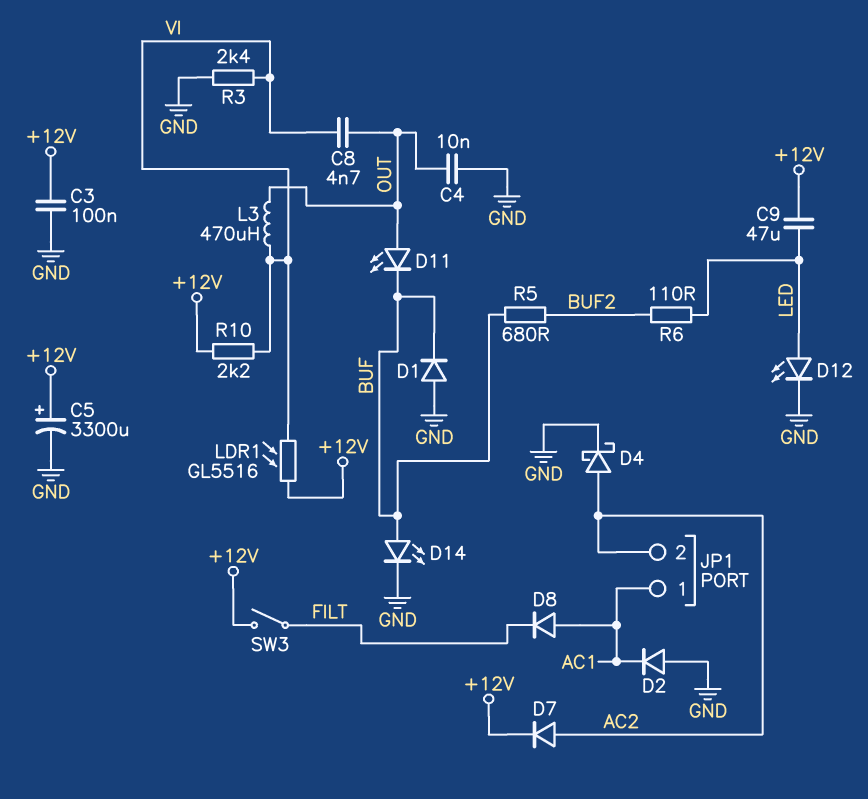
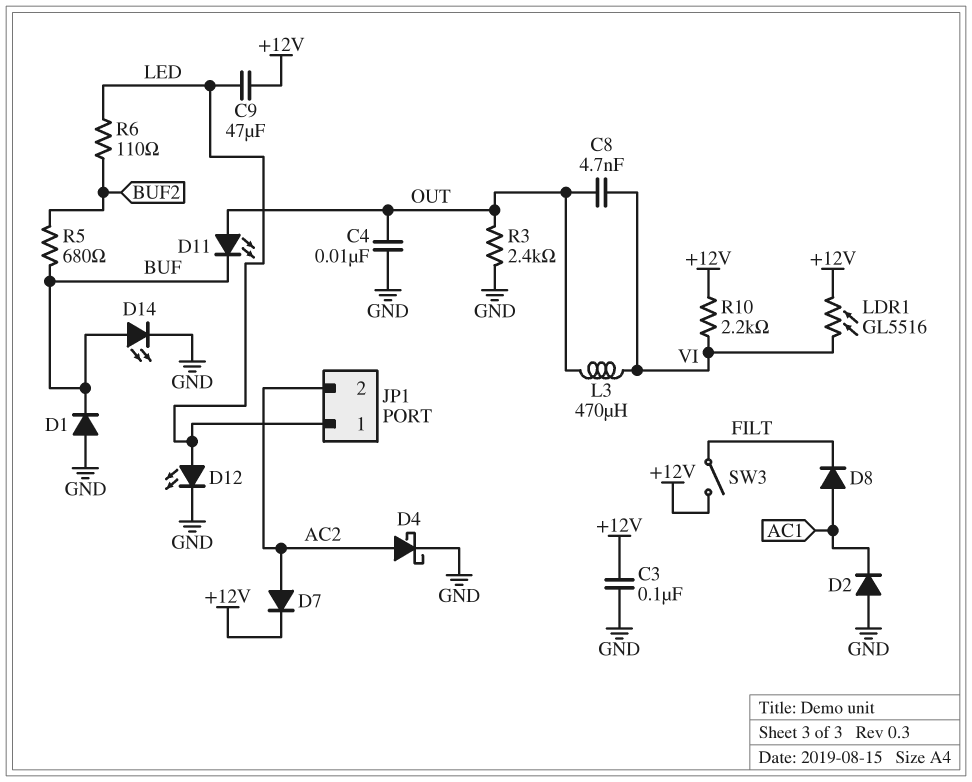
C5: 3300uF (plus +12V, minus GND) -> none
JP1 pin 1: AC1 -> LED
R3: 2.4k (GND, VI) -> 2.4k (GND, OUT)

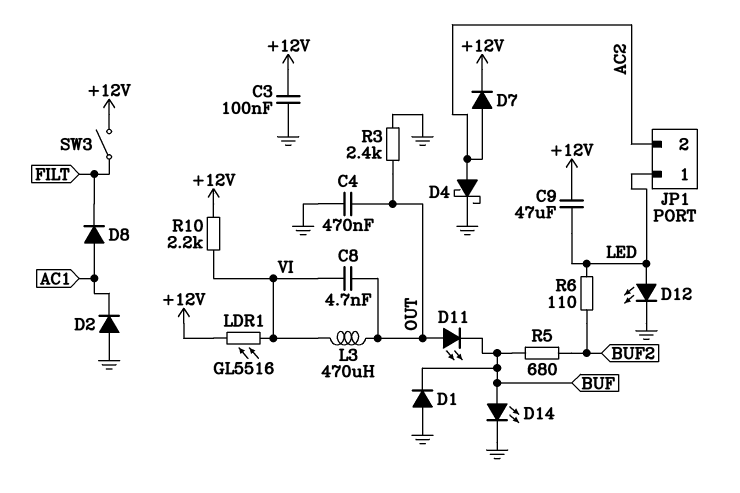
C4: 10nF (GND, OUT) -> 470nF (GND, OUT)

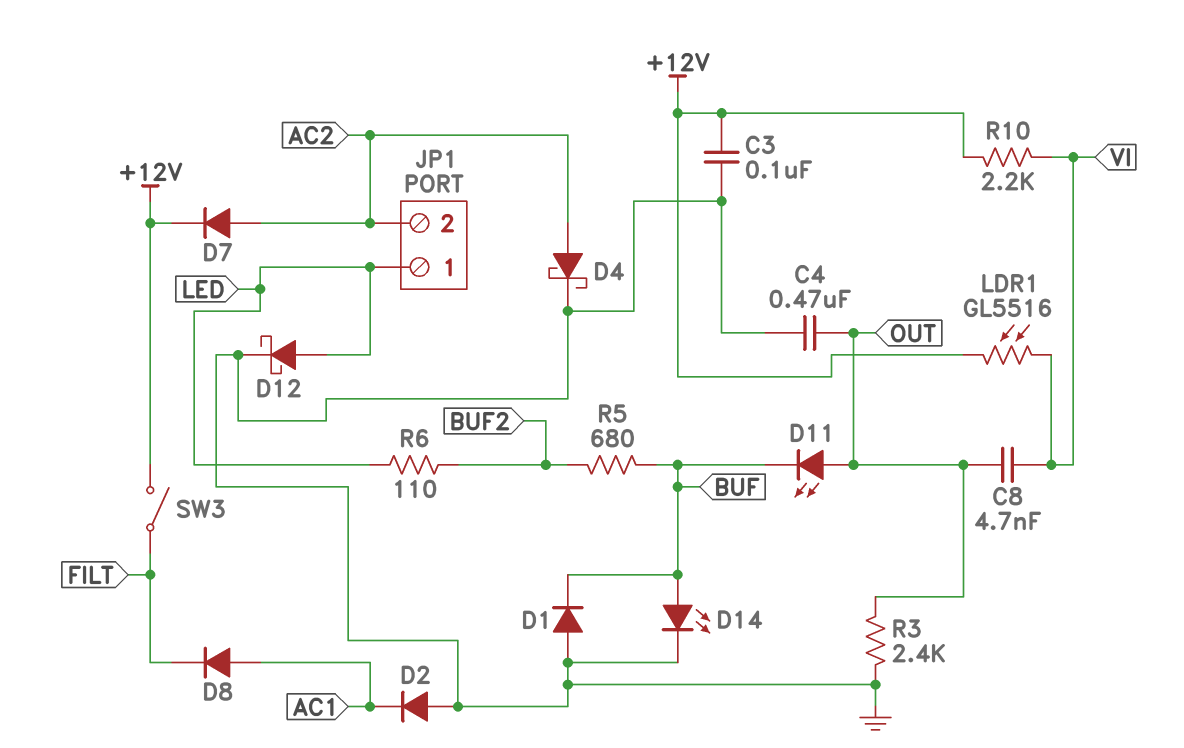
C9: 47uF (+12V, LED) -> none
D12: LED (A LED, K GND) -> schottky (A LED, K GND)
L3: 470uH (OUT, VI) -> none

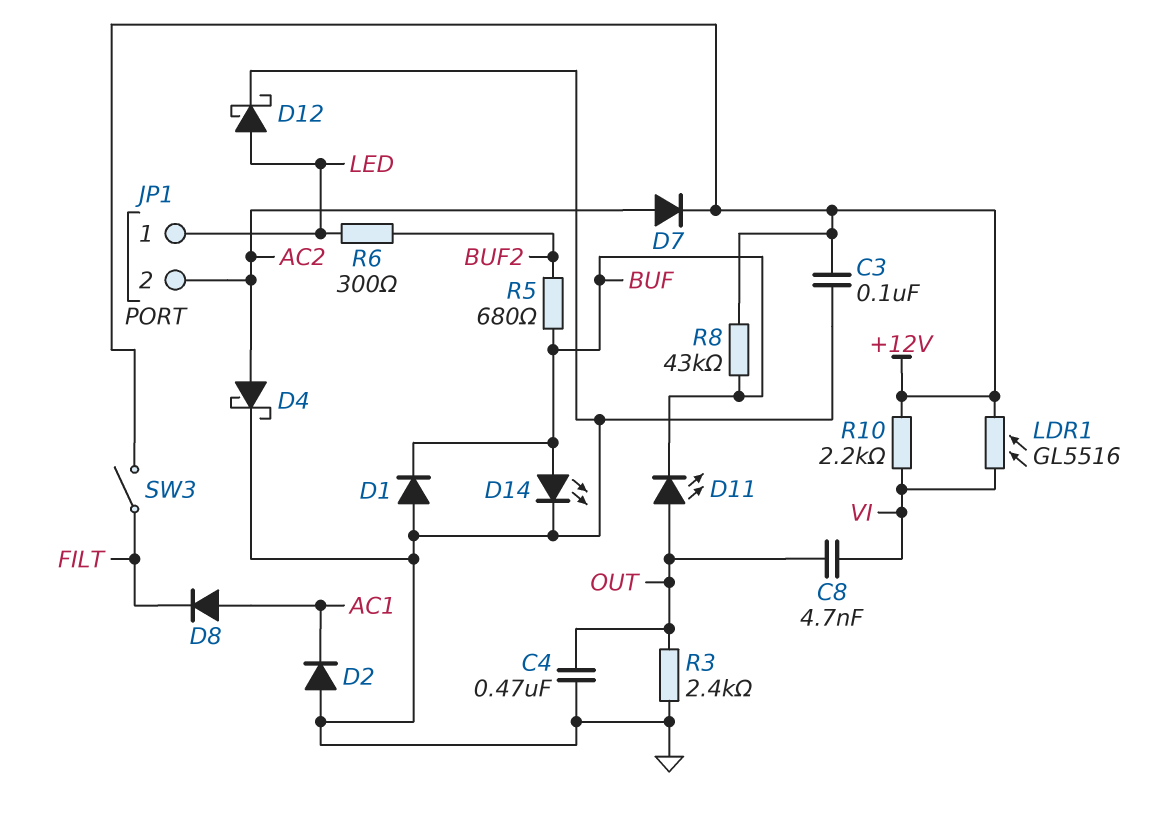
R6: 110 (BUF2, LED) -> 300 (BUF2, LED)
R8: none -> 43k (+12V, BUF)

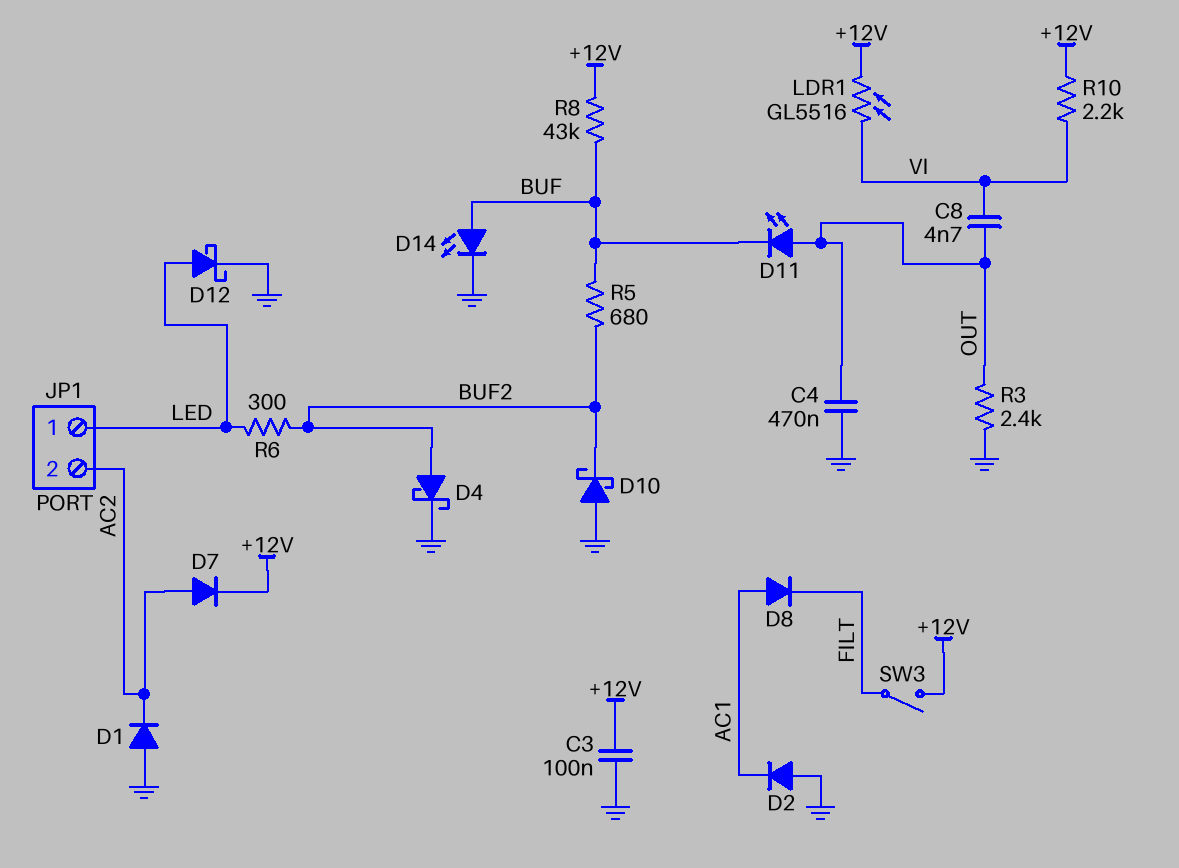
D1: diode (A GND, K BUF) -> diode (A GND, K AC2)
D4: schottky (A AC2, K GND) -> schottky (A BUF2, K GND)
D10: none -> schottky (A GND, K BUF2)

